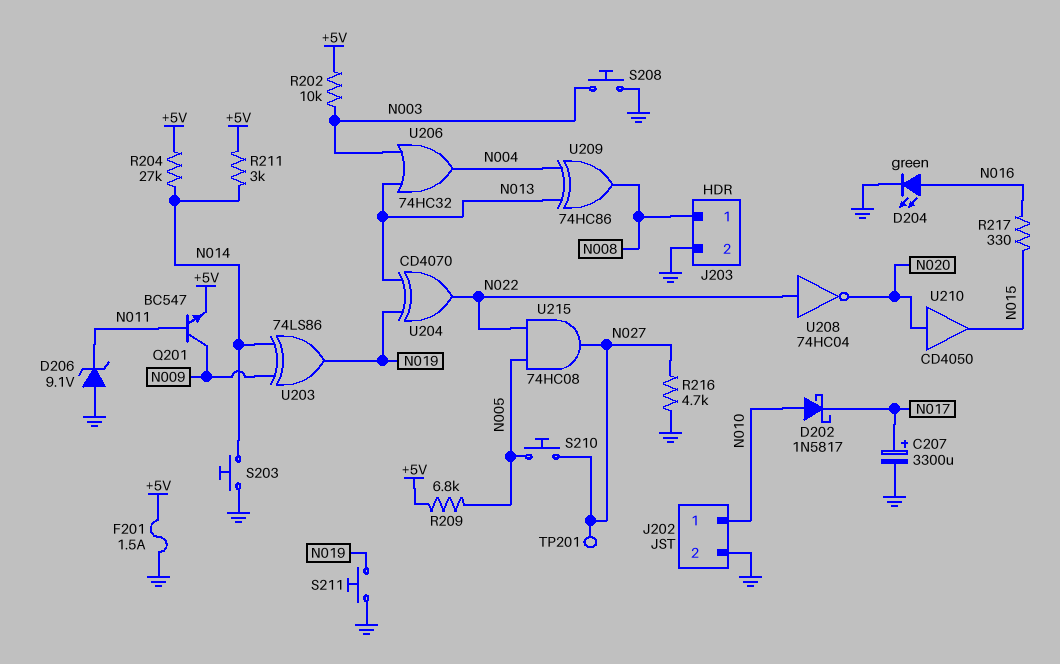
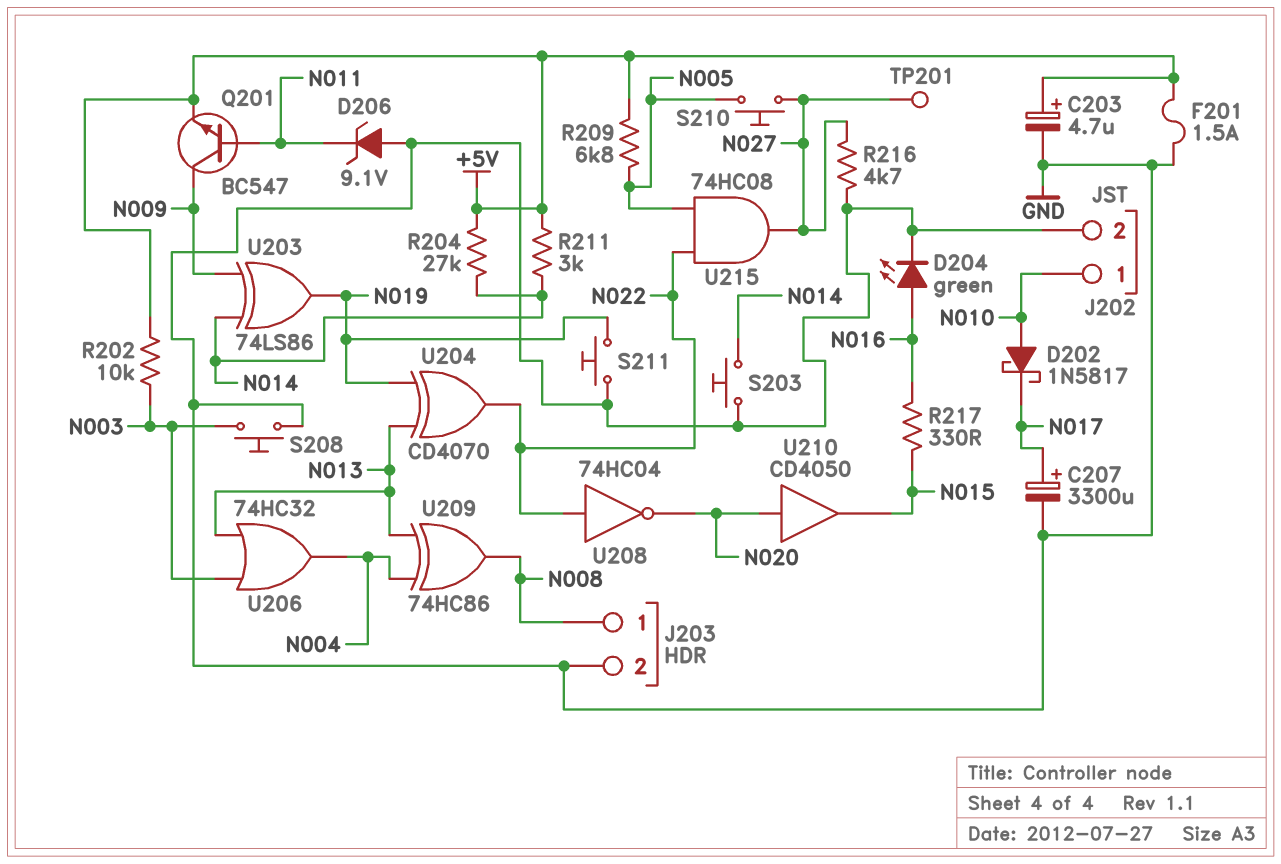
C203: none -> 4.7uF (plus +5V, minus GND)

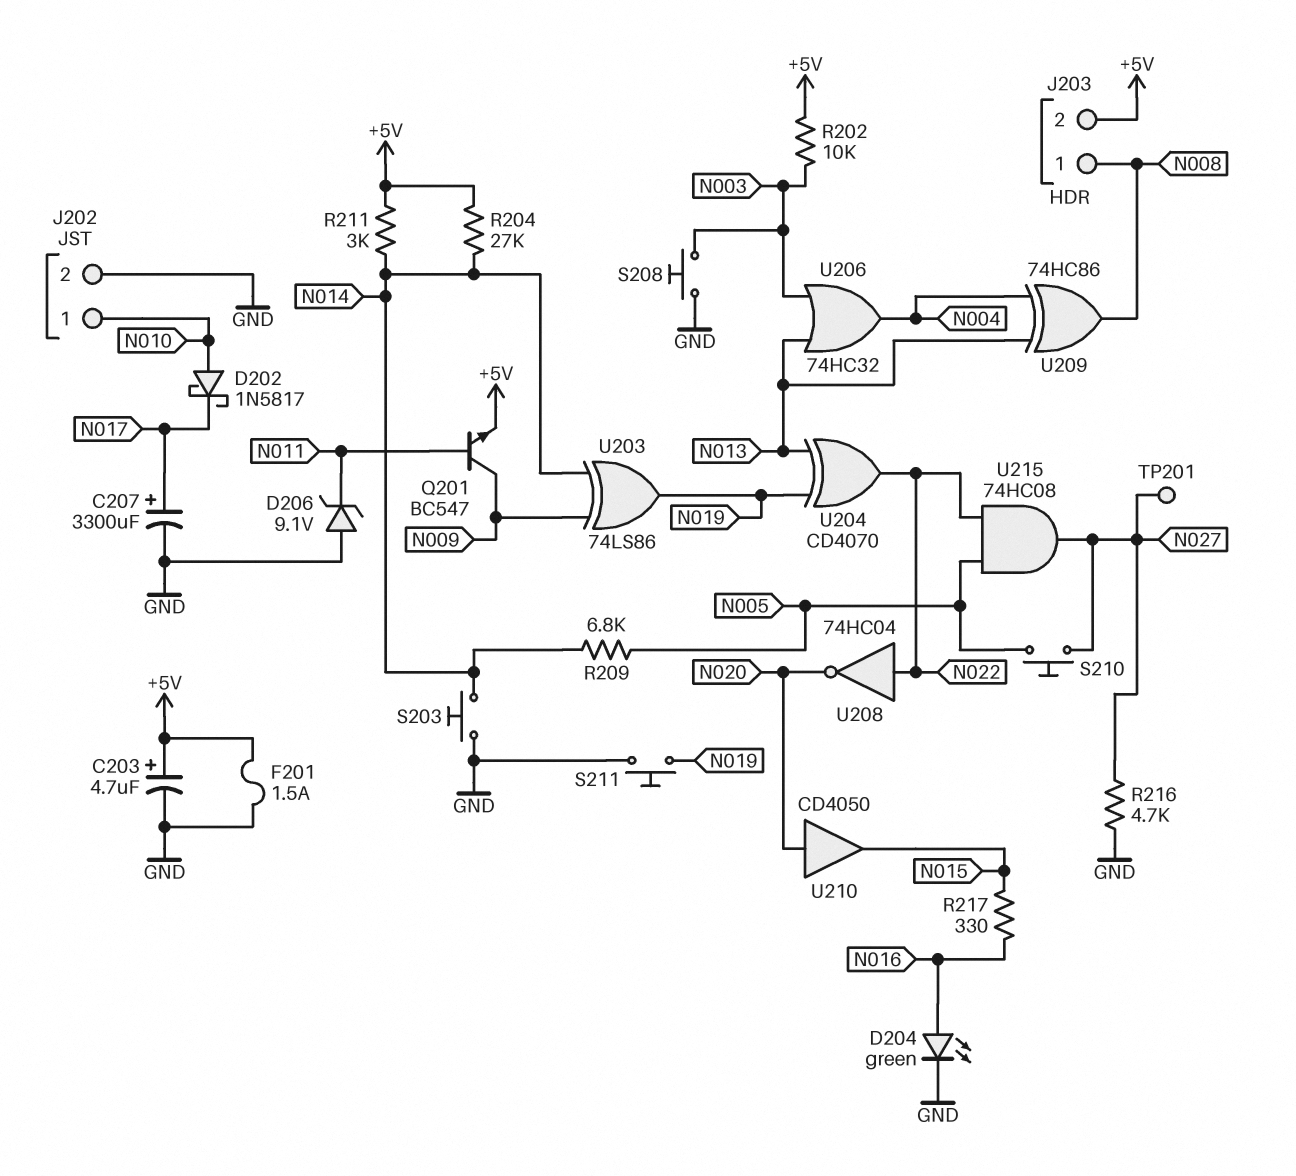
J203 pin 2: GND -> +5V
R209: 6.8k (+5V, N005) -> 6.8k (N005, N014)

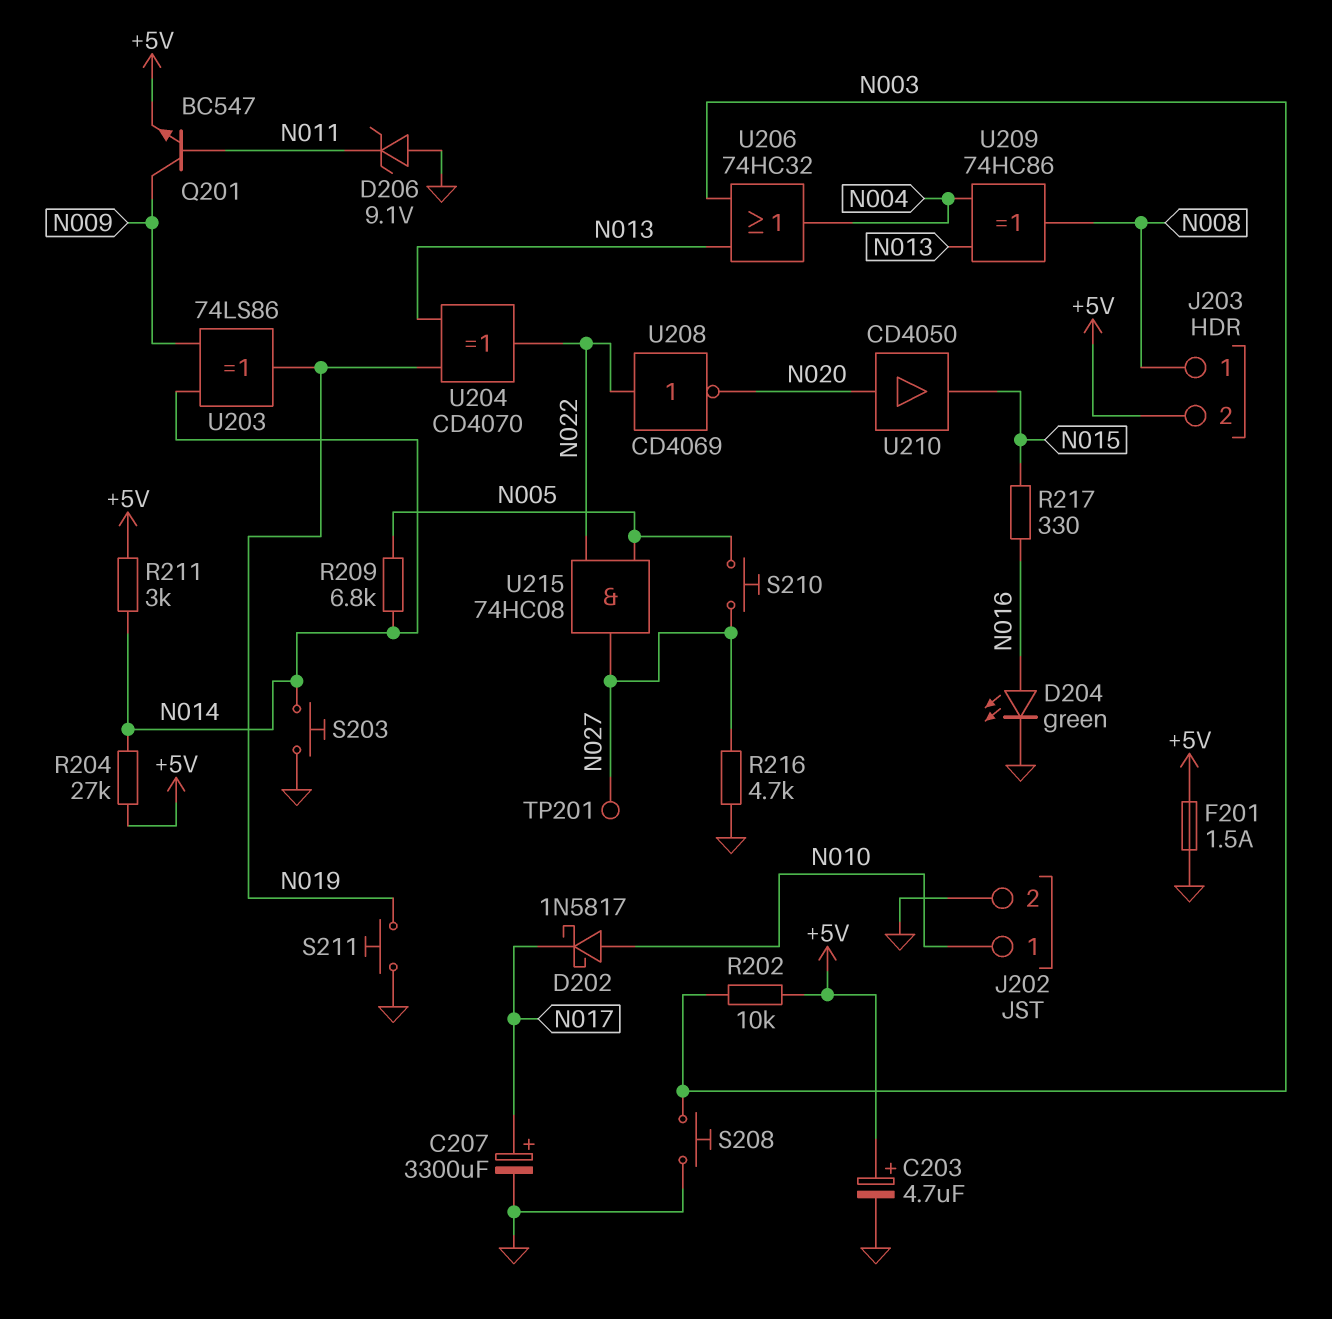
U208: NOT 74HC04 (in N022, out N020) -> NOT CD4069 (in N022, out N020)

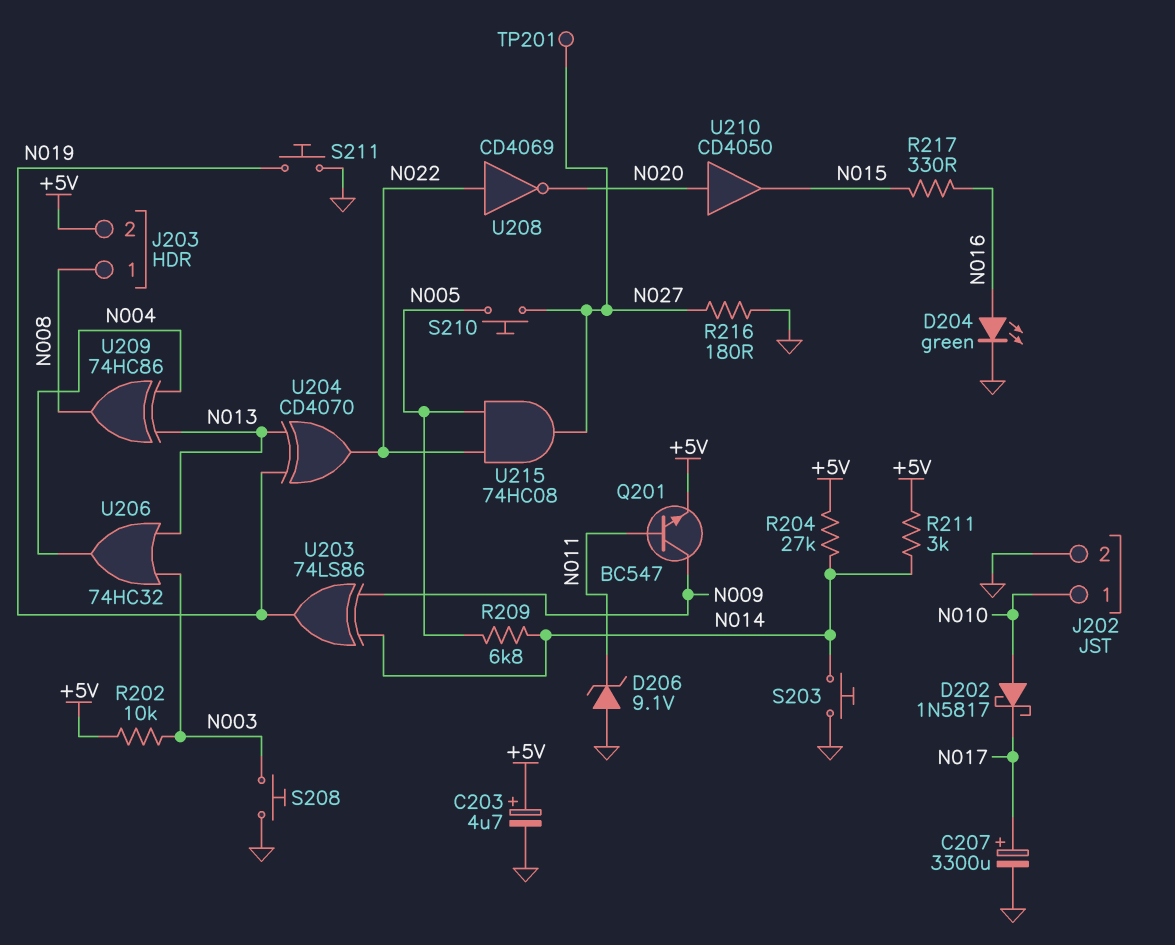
F201: 1.5A (+5V, GND) -> none
R216: 4.7k (GND, N027) -> 180 (GND, N027)

